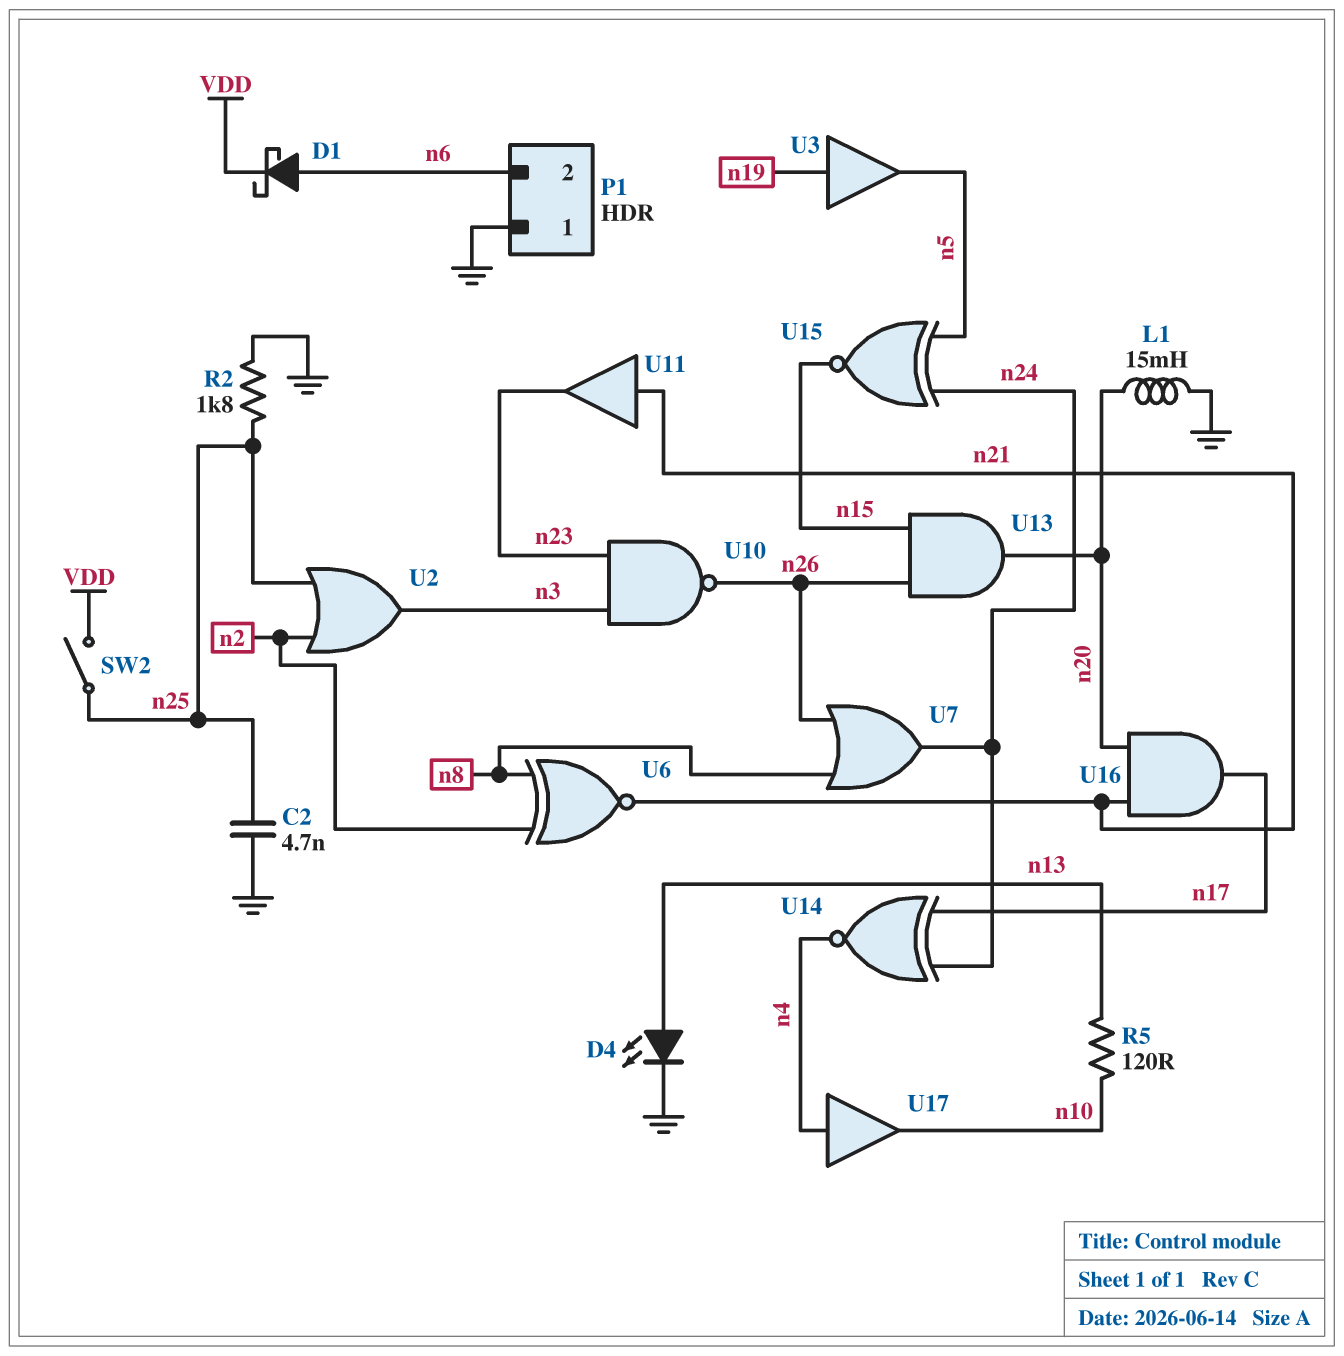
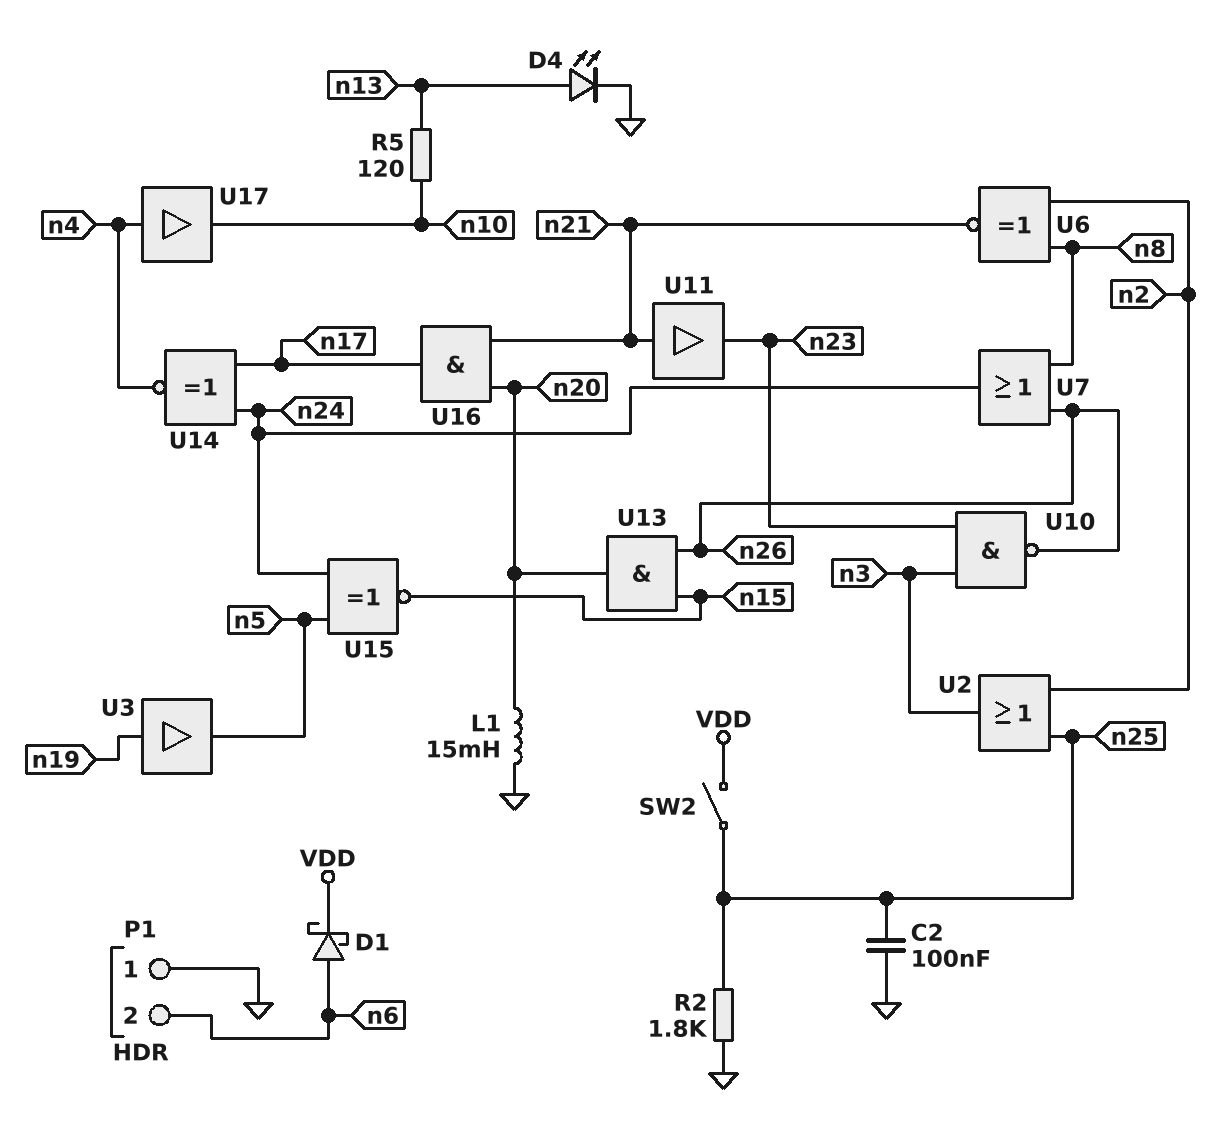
C2: 4.7nF (GND, n25) -> 100nF (GND, n25)

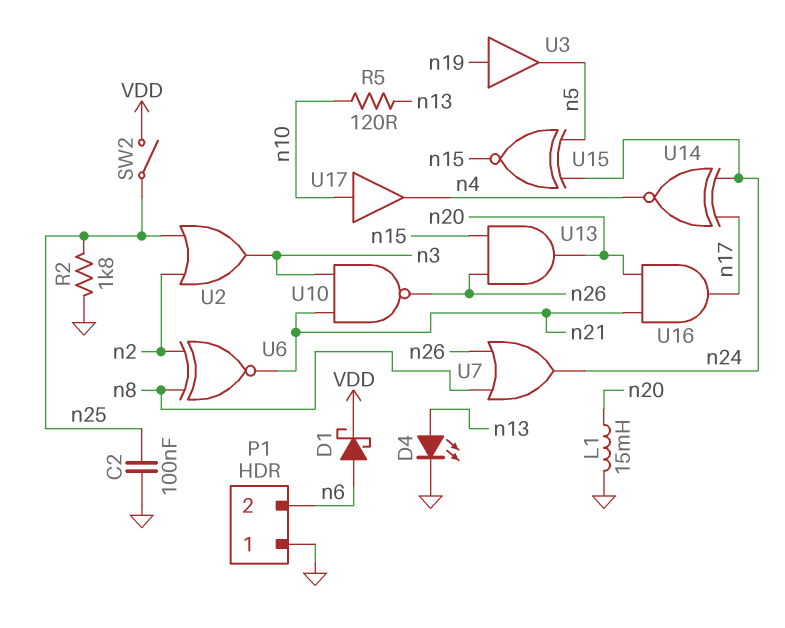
U10: NAND (in n3, in n23, out n26) -> NAND (in n3, in n21, out n26)
U11: buffer (in n21, out n23) -> none
U17: buffer (in n4, out n10) -> buffer (in n10, out n4)

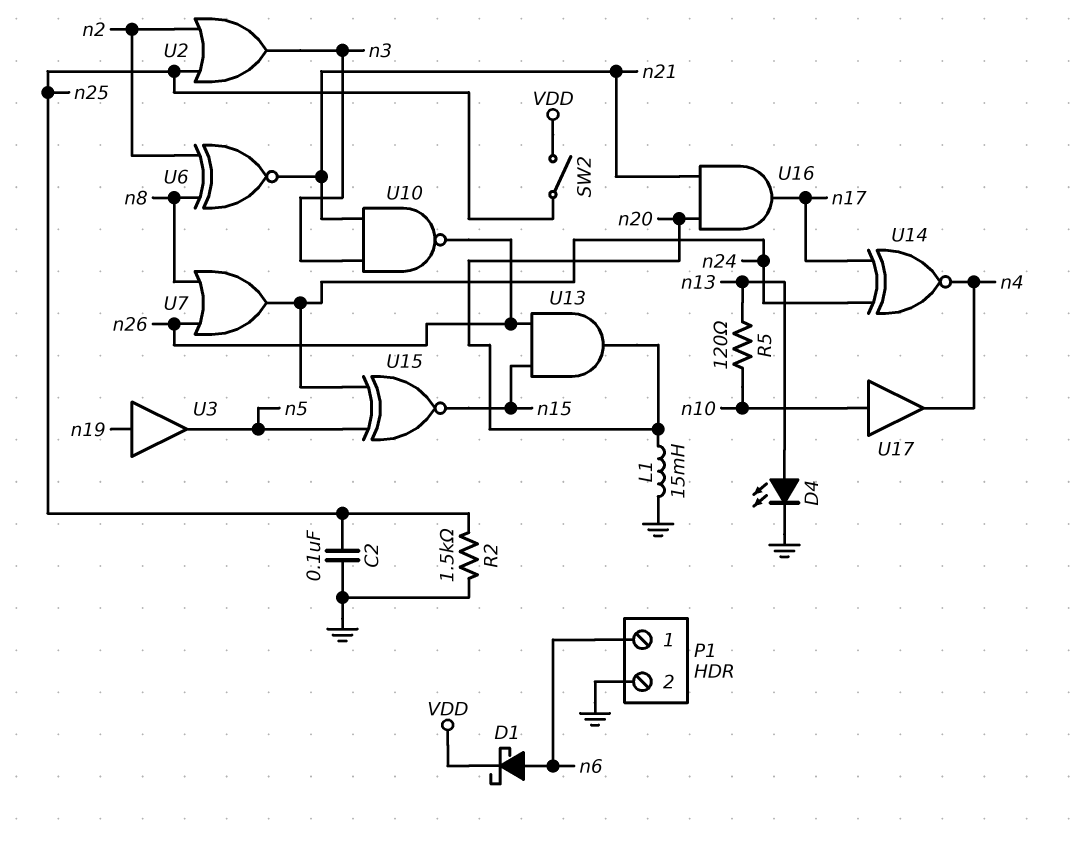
P1 pin 1: GND -> n6
P1 pin 2: n6 -> GND
R2: 1.8k (GND, n25) -> 1.5k (GND, n25)

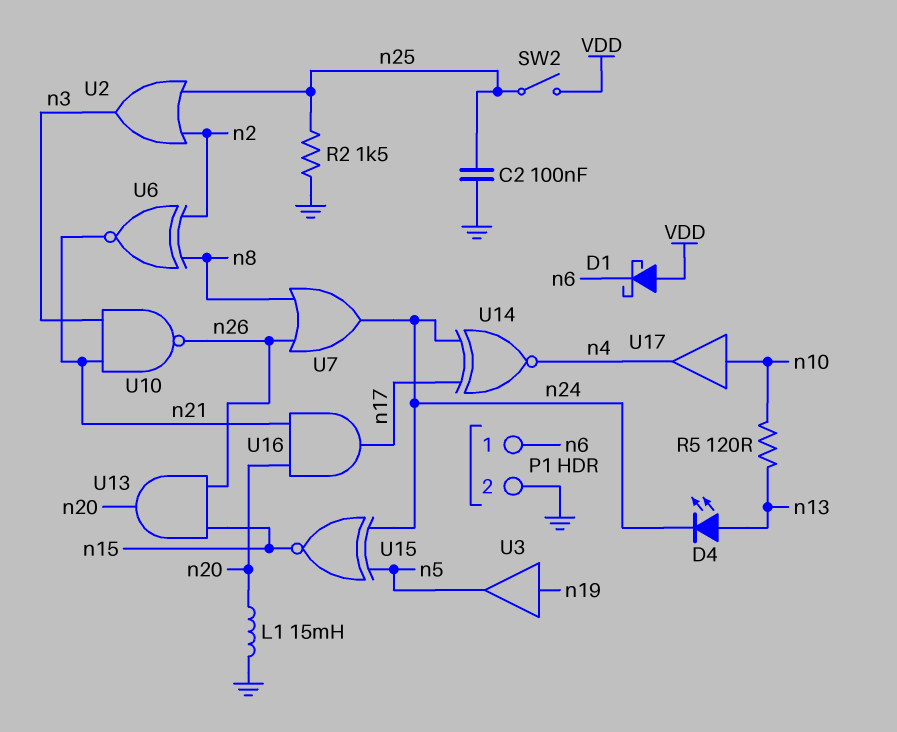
D1: schottky (A n6, K VDD) -> schottky (A VDD, K n6)
D4: LED (A n13, K GND) -> LED (A n13, K n24)

